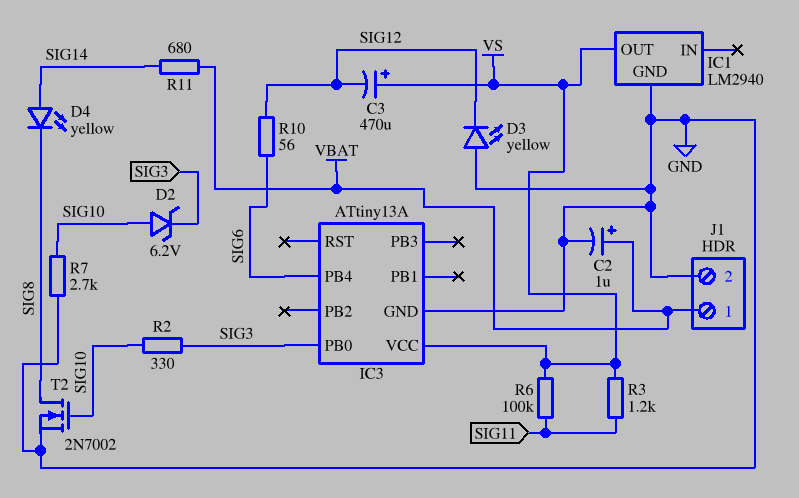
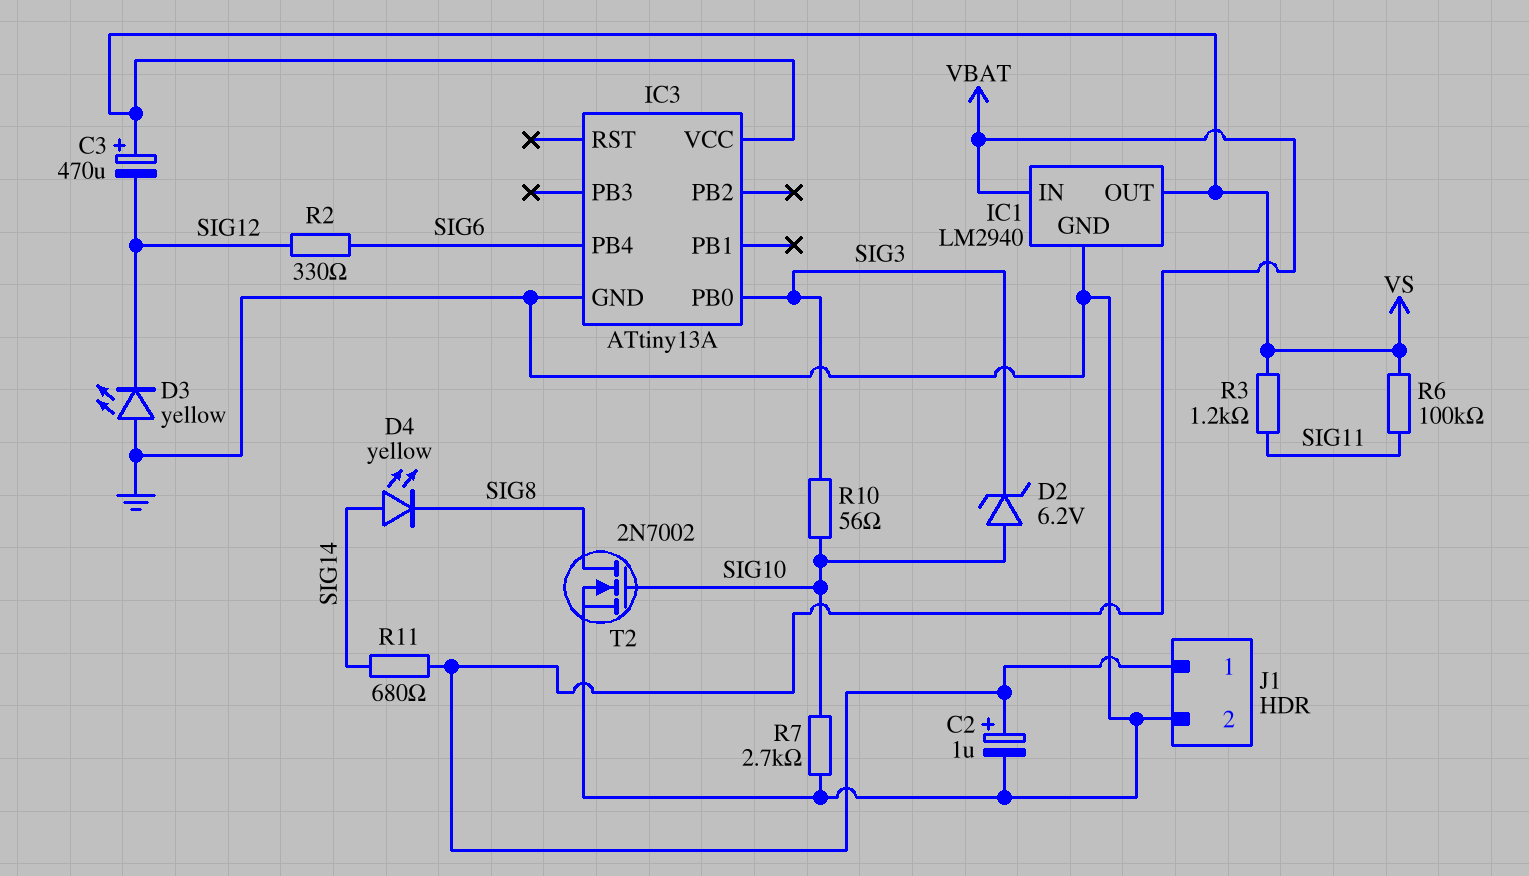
IC1 pin IN: none -> VBAT
R2: 330 (SIG3, SIG10) -> 330 (SIG6, SIG12)
R10: 56 (SIG6, SIG12) -> 56 (SIG3, SIG10)

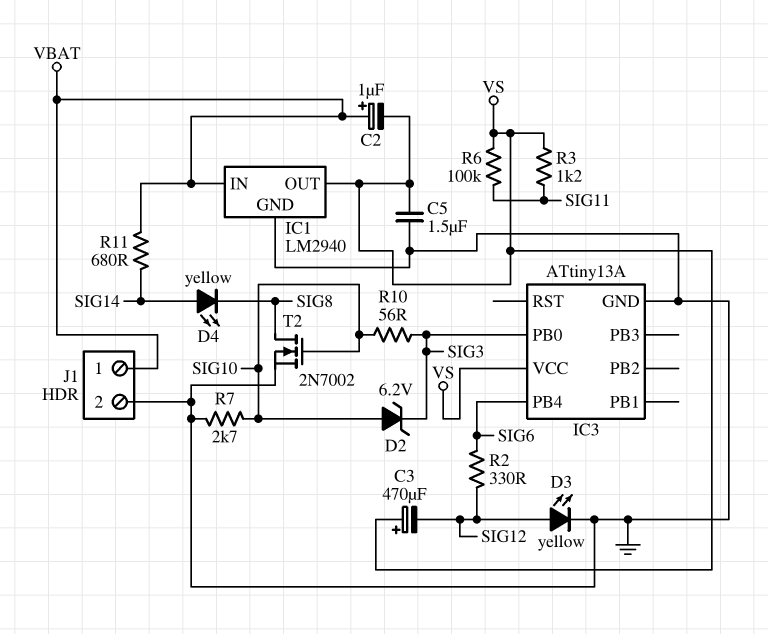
C2: 1uF (plus VBAT, minus GND) -> 1uF (plus VBAT, minus VS)
C5: none -> 1.5uF (GND, VS)
D3: LED yellow (A GND, K SIG12) -> LED yellow (A SIG12, K GND)

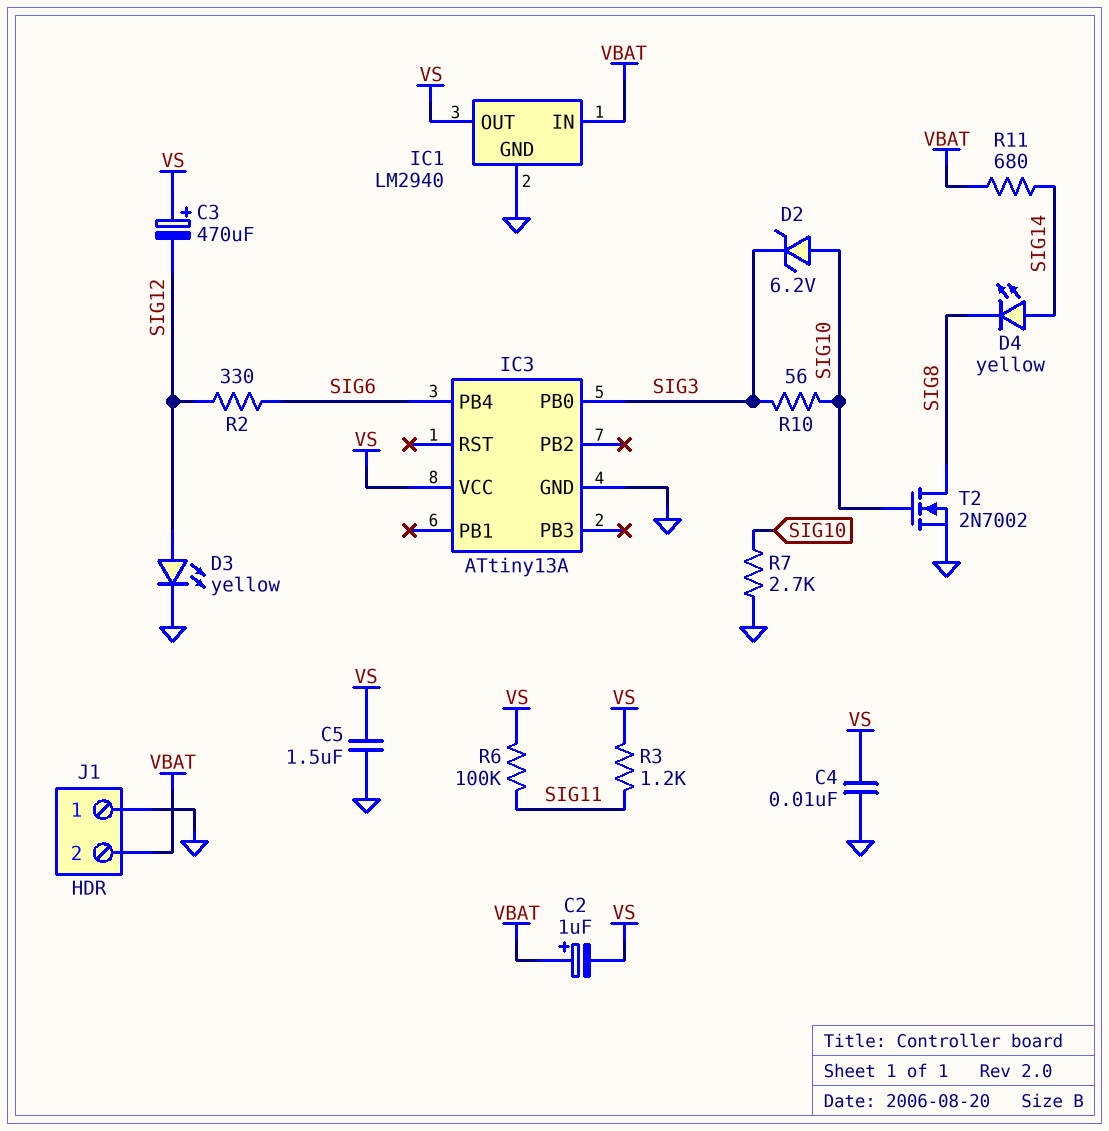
C4: none -> 10nF (GND, VS)
J1 pin 1: VBAT -> GND
J1 pin 2: GND -> VBAT

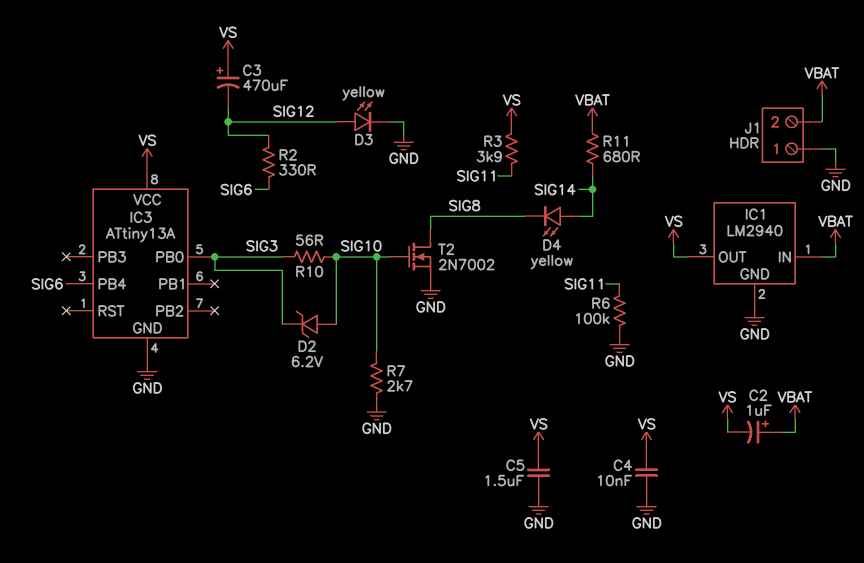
R3: 1.2k (SIG11, VS) -> 3.9k (SIG11, VS)
R6: 100k (SIG11, VS) -> 100k (GND, SIG11)

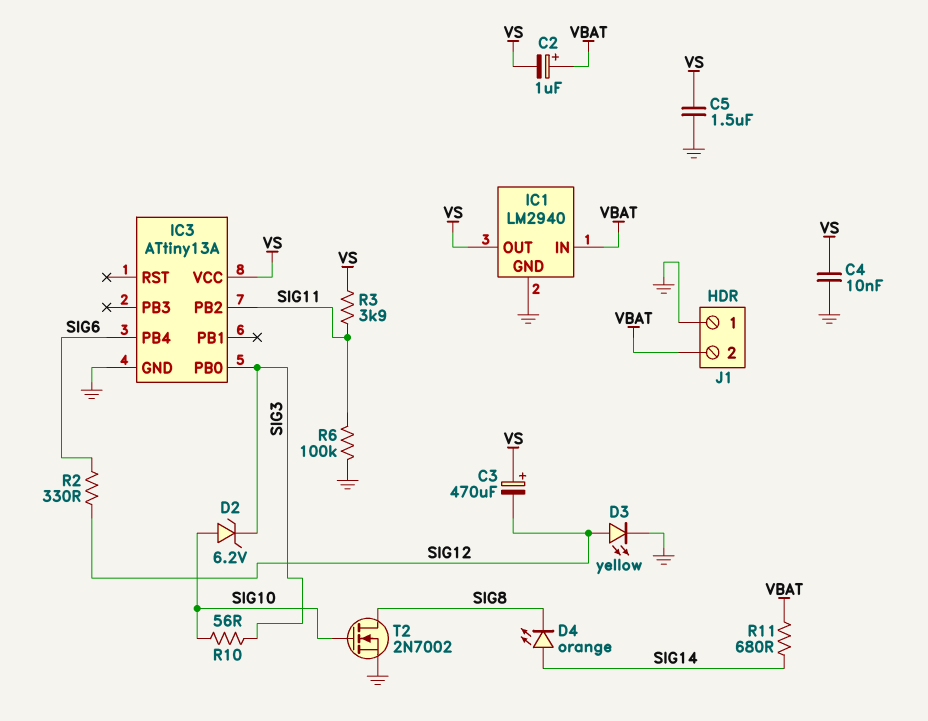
D4: LED yellow (A SIG14, K SIG8) -> LED orange (A SIG14, K SIG8)
IC3 pin PB2: none -> SIG11
R7: 2.7k (GND, SIG10) -> none

